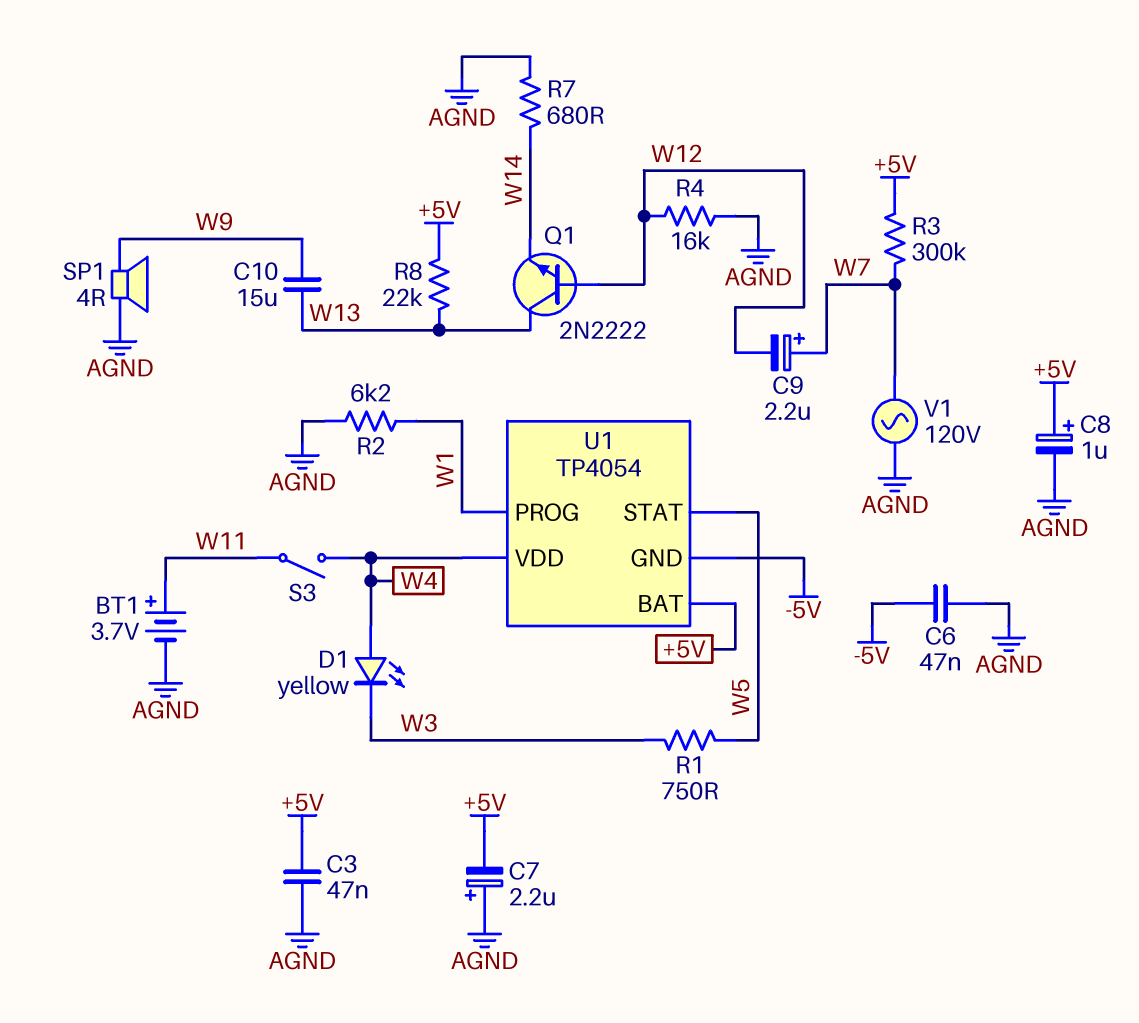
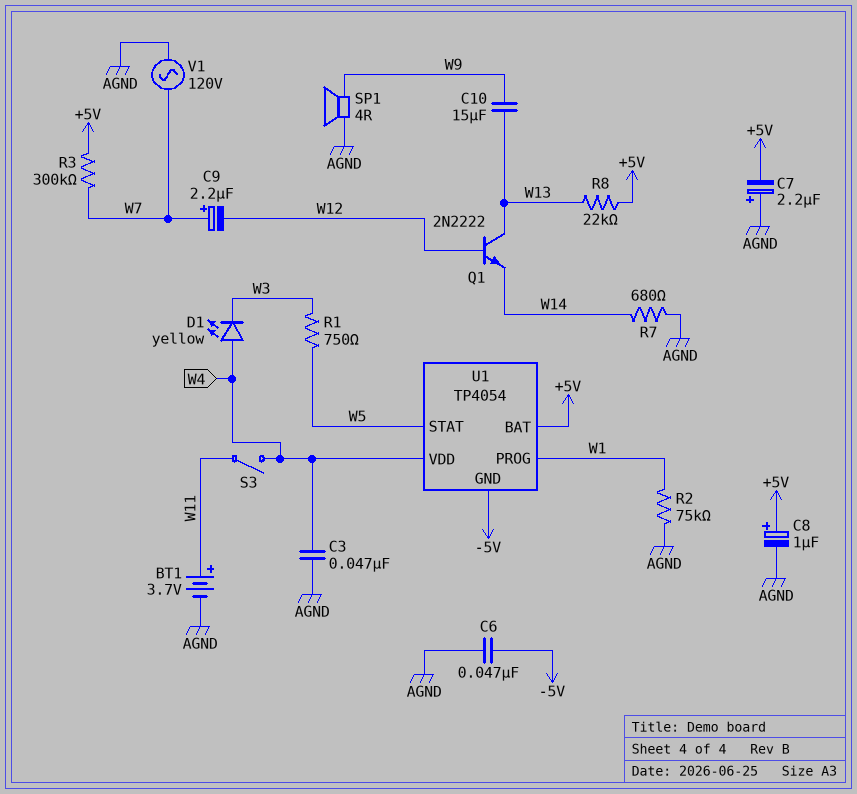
C3: 47nF (+5V, AGND) -> 47nF (AGND, W4)
R2: 6.2k (AGND, W1) -> 75k (AGND, W1)
R4: 16k (AGND, W12) -> none

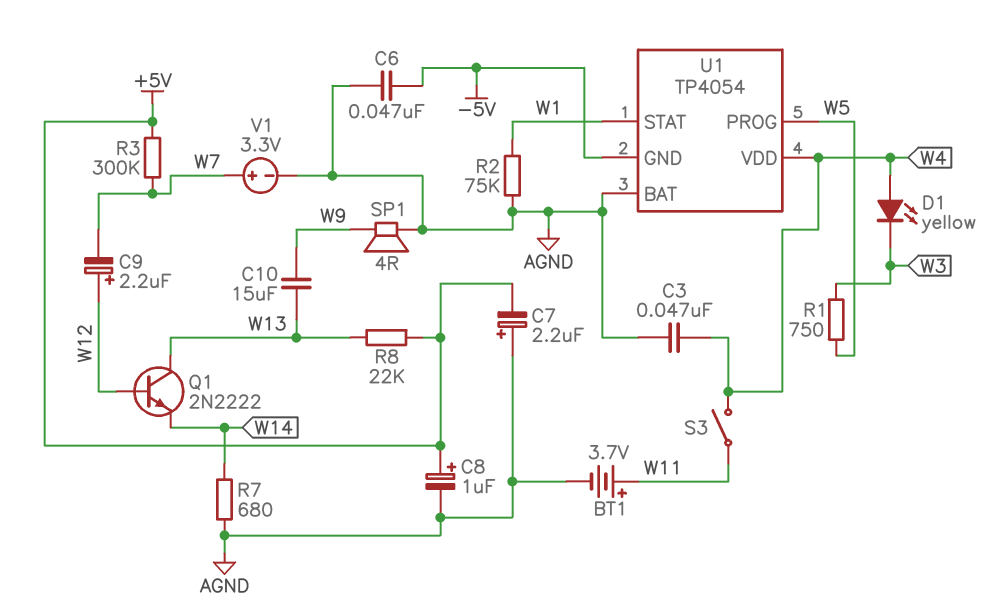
C9: 2.2uF (plus W7, minus W12) -> 2.2uF (plus W12, minus W7)
U1 pin BAT: +5V -> AGND
U1 pin PROG: W1 -> W5
U1 pin STAT: W5 -> W1
V1: AC 120V (AGND, W7) -> 3.3V (plus W7, minus AGND)

